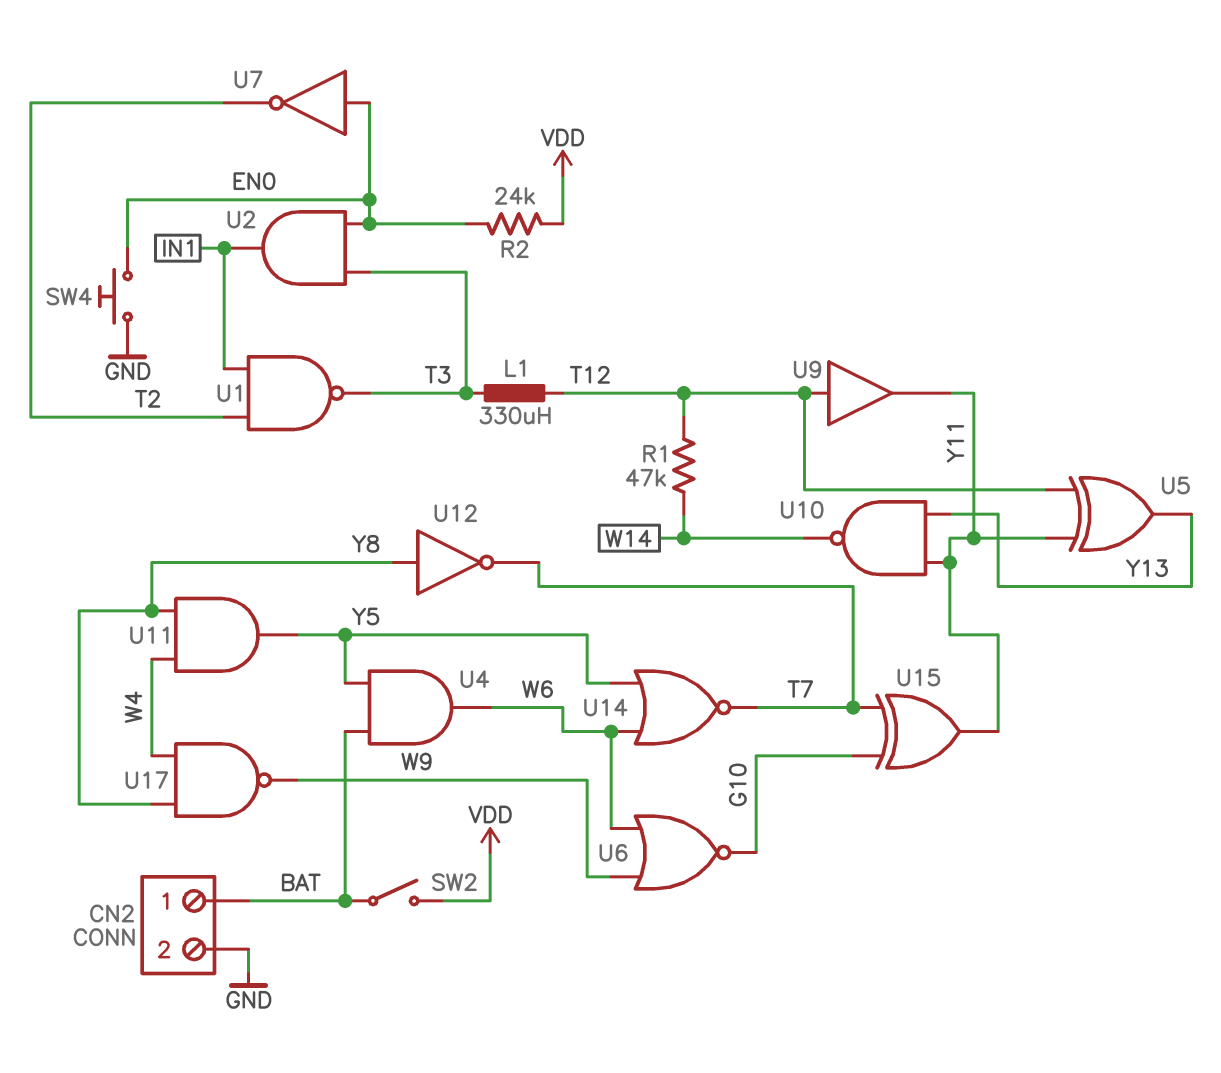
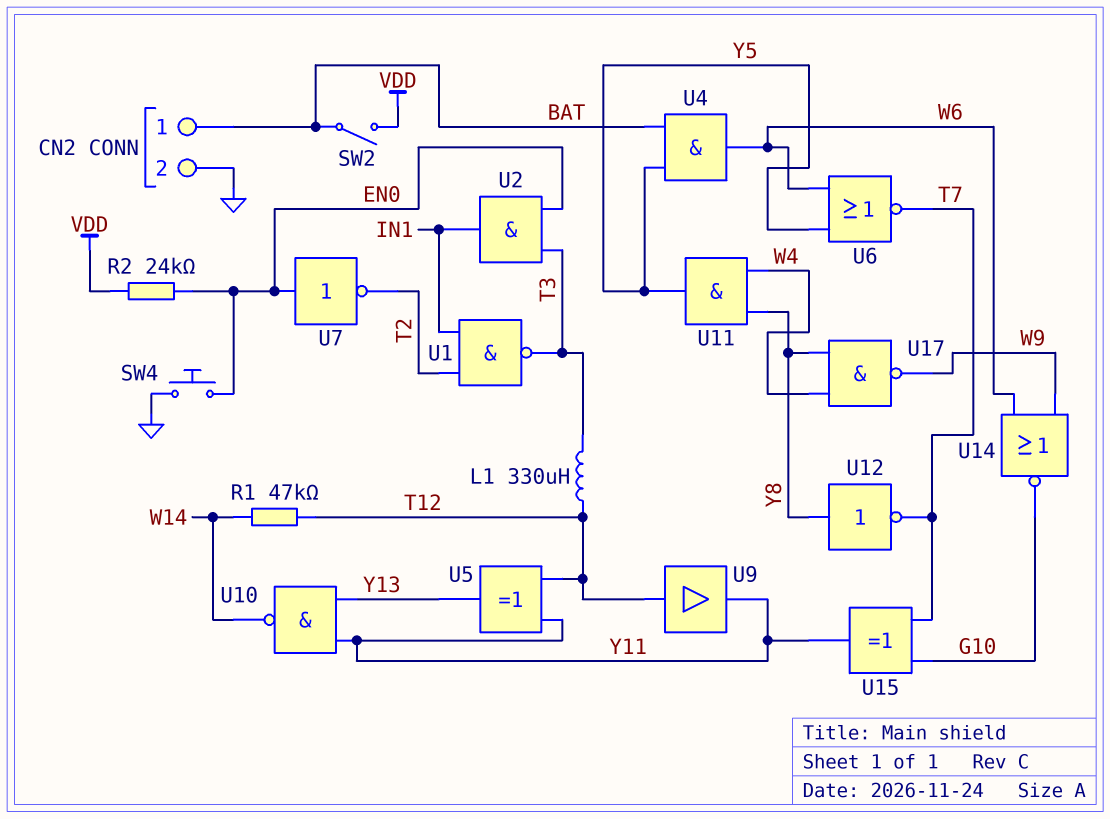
U6: NOR (in W6, in W9, out G10) -> NOR (in W6, in Y5, out T7)
U14: NOR (in W6, in Y5, out T7) -> NOR (in W6, in W9, out G10)

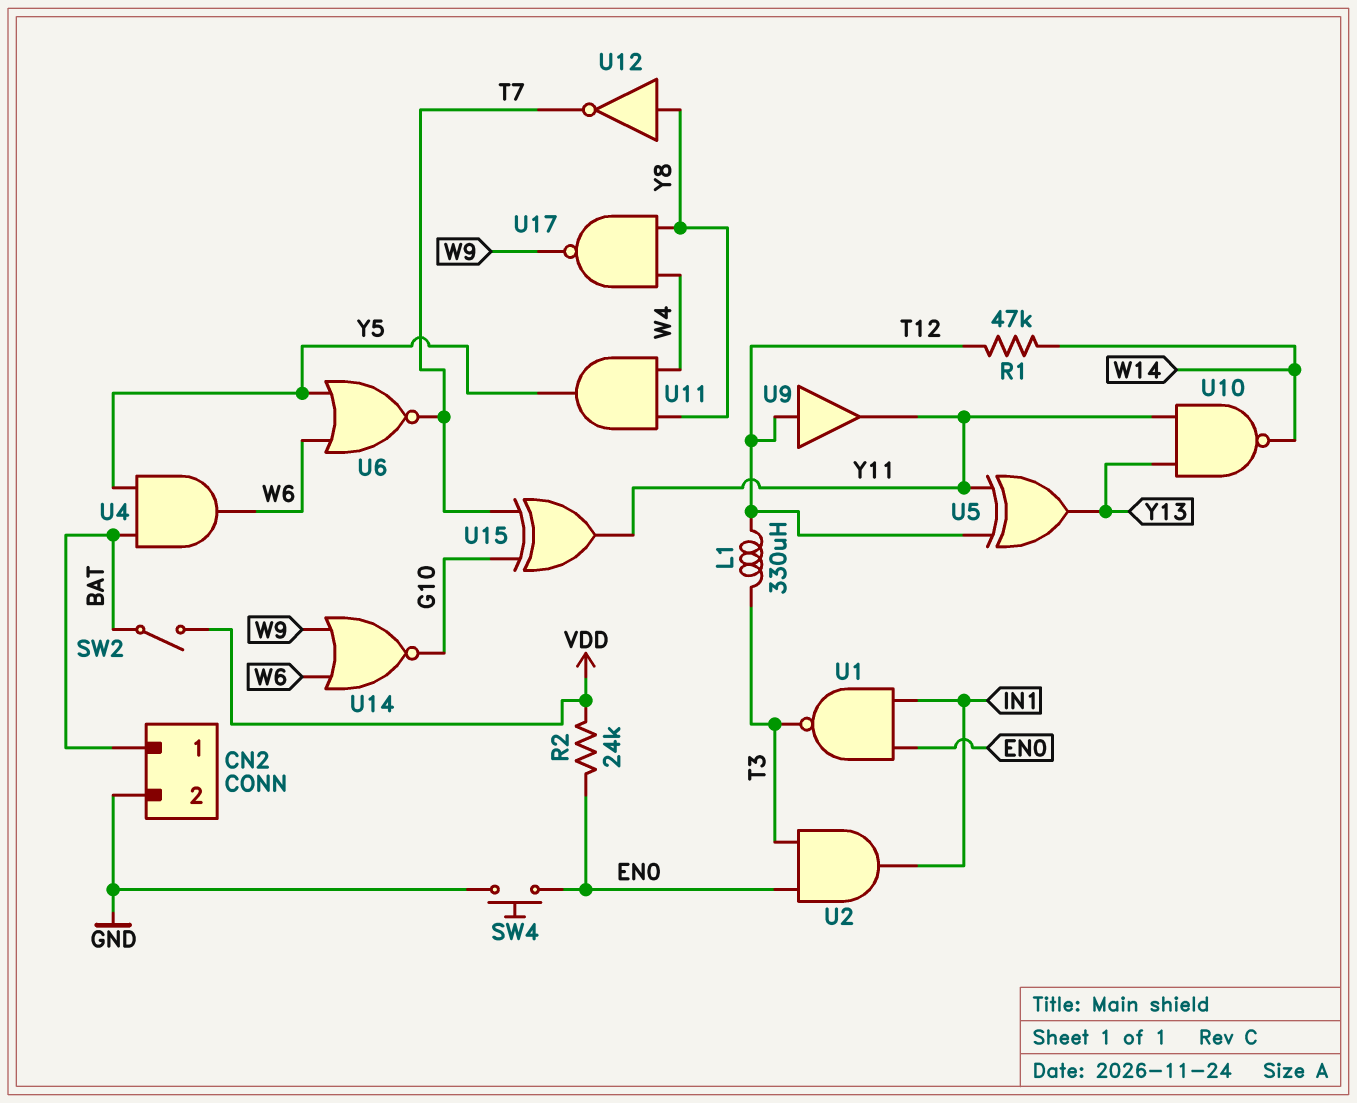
U1: NAND (in IN1, in T2, out T3) -> NAND (in EN0, in IN1, out T3)
U7: NOT (in EN0, out T2) -> none

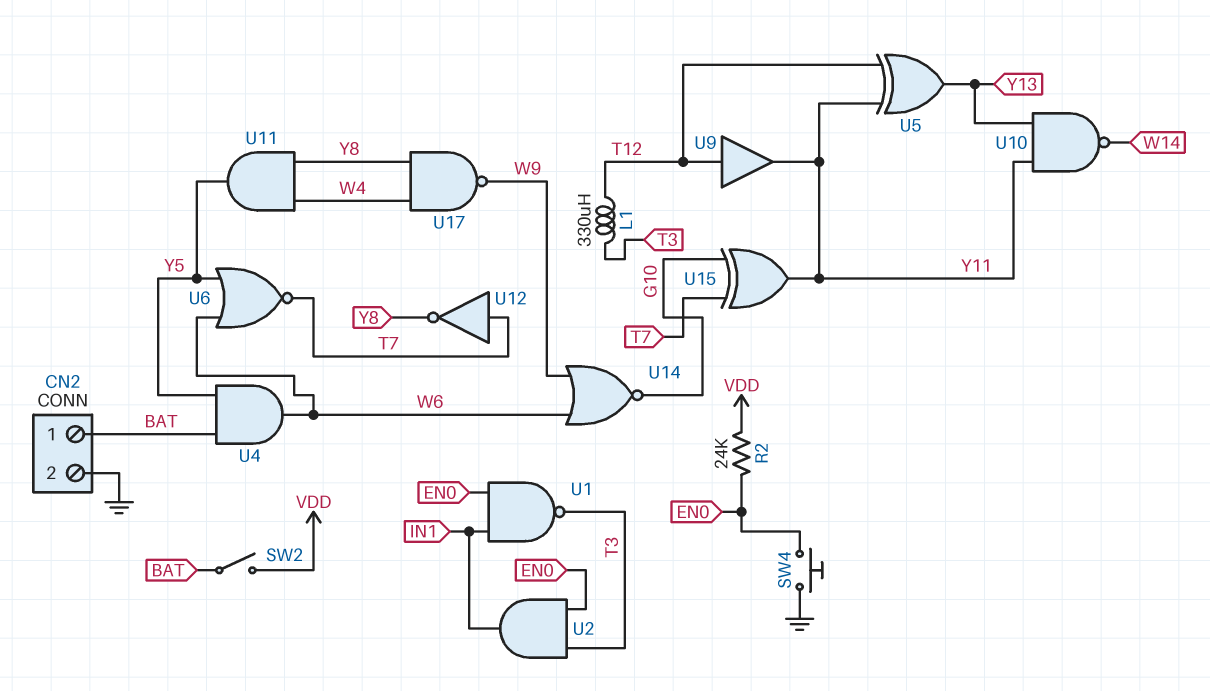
R1: 47k (T12, W14) -> none
U12: NOT (in Y8, out T7) -> NOT (in T7, out Y8)

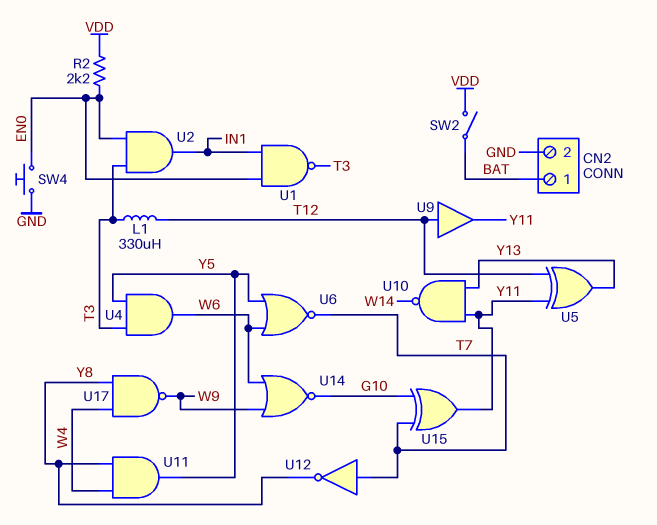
R2: 24k (EN0, VDD) -> 2.2k (EN0, VDD)
U4: AND (in BAT, in Y5, out W6) -> AND (in T3, in Y5, out W6)

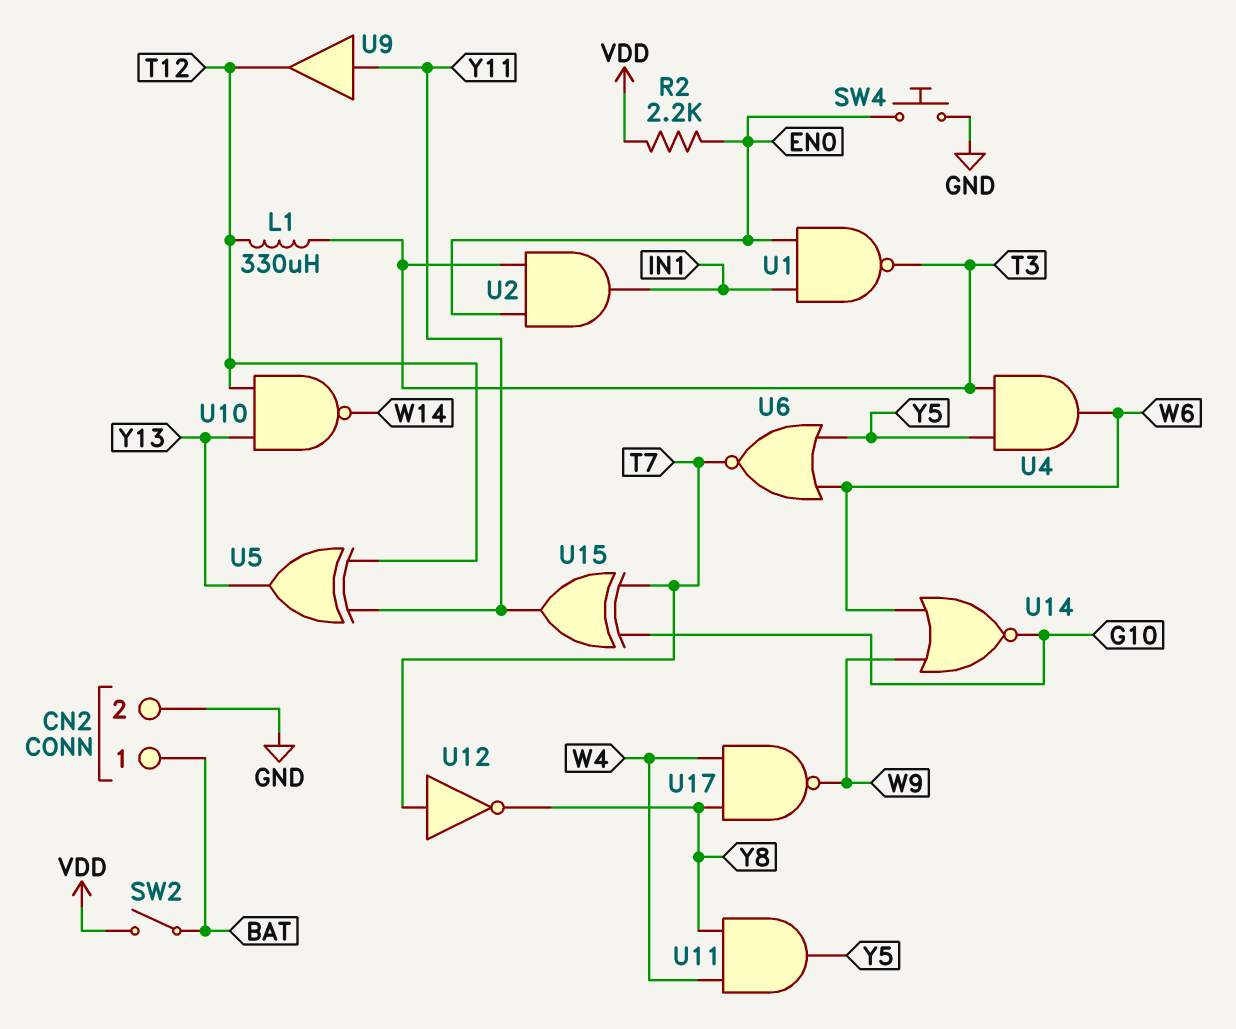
U9: buffer (in T12, out Y11) -> buffer (in Y11, out T12)
U10: NAND (in Y11, in Y13, out W14) -> NAND (in T12, in Y13, out W14)

